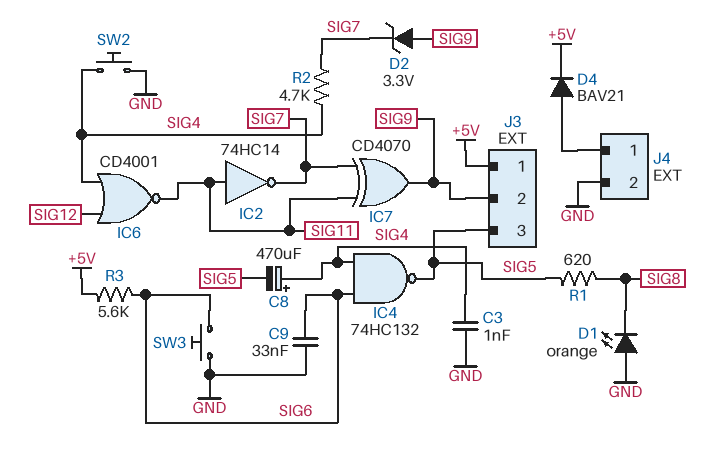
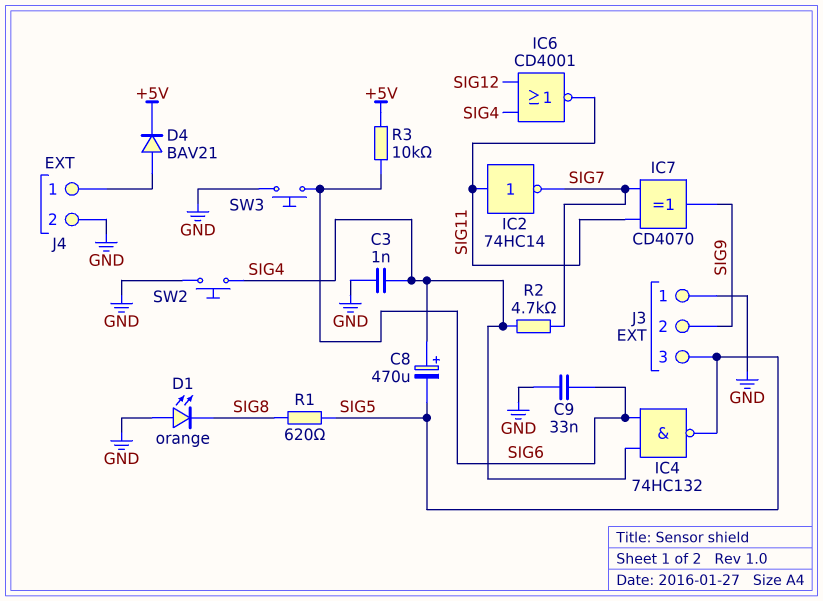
D2: zener 3.3V (A SIG9, K SIG7) -> none
J3 pin 1: +5V -> GND
R3: 5.6k (+5V, SIG6) -> 10k (+5V, SIG6)

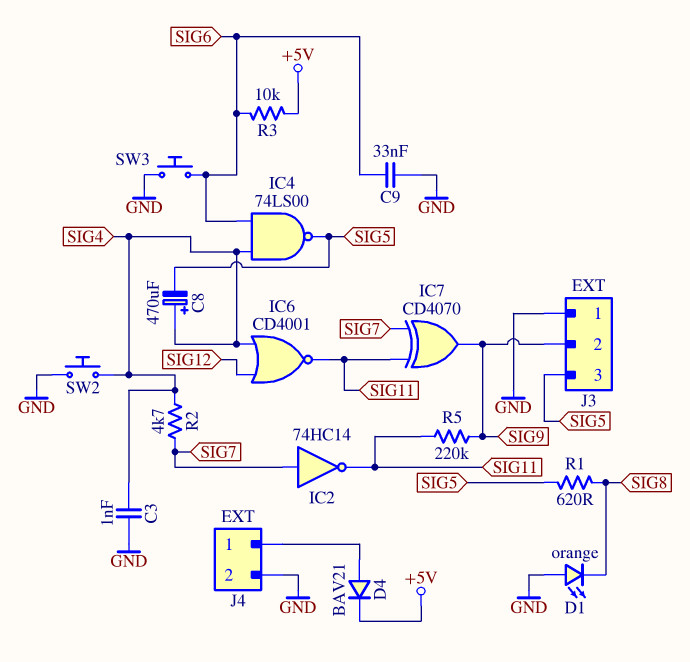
IC2: NOT 74HC14 (in SIG11, out SIG7) -> NOT 74HC14 (in SIG7, out SIG11)
IC4: NAND 74HC132 (in SIG4, in SIG6, out SIG5) -> NAND 74LS00 (in SIG4, in SIG6, out SIG5)
R5: none -> 220k (SIG9, SIG11)

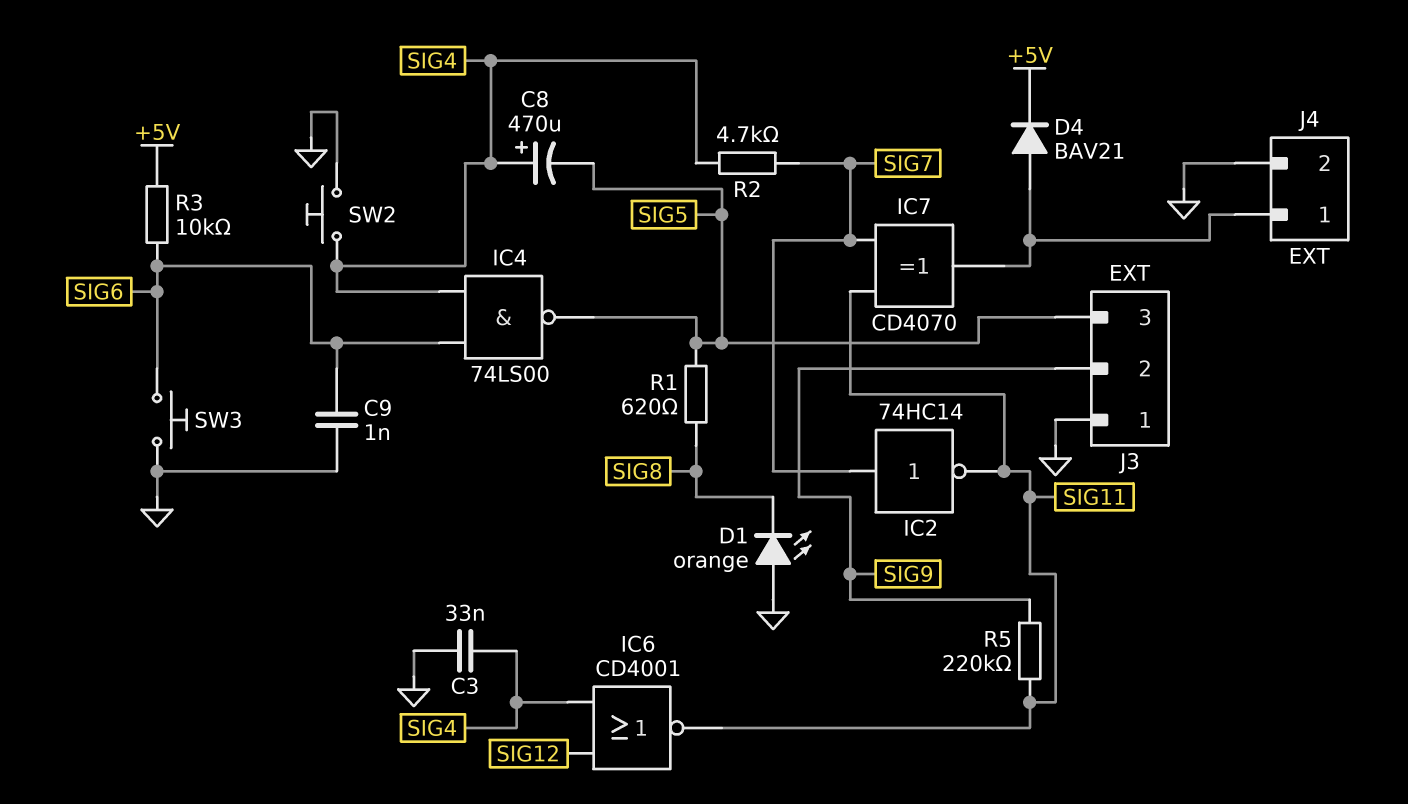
C3: 1nF (GND, SIG4) -> 33nF (GND, SIG4)
C9: 33nF (GND, SIG6) -> 1nF (GND, SIG6)
IC7: XOR CD4070 (in SIG7, in SIG11, out SIG9) -> XOR CD4070 (in SIG7, in SIG11, out J4/1)

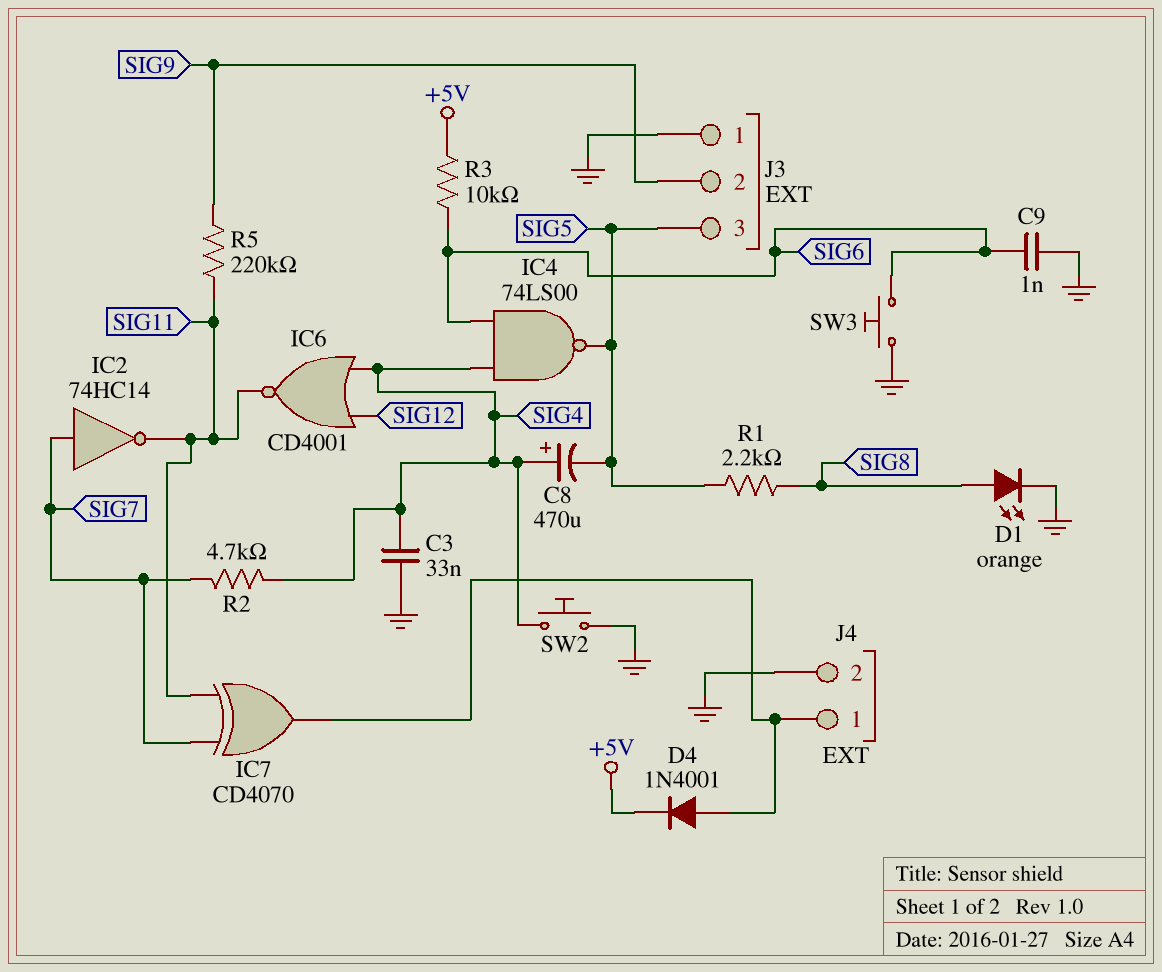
D1: LED orange (A GND, K SIG8) -> LED orange (A SIG8, K GND)
D4: diode BAV21 (A J4/1, K +5V) -> diode 1N4001 (A J4/1, K +5V)
R1: 620 (SIG5, SIG8) -> 2.2k (SIG5, SIG8)

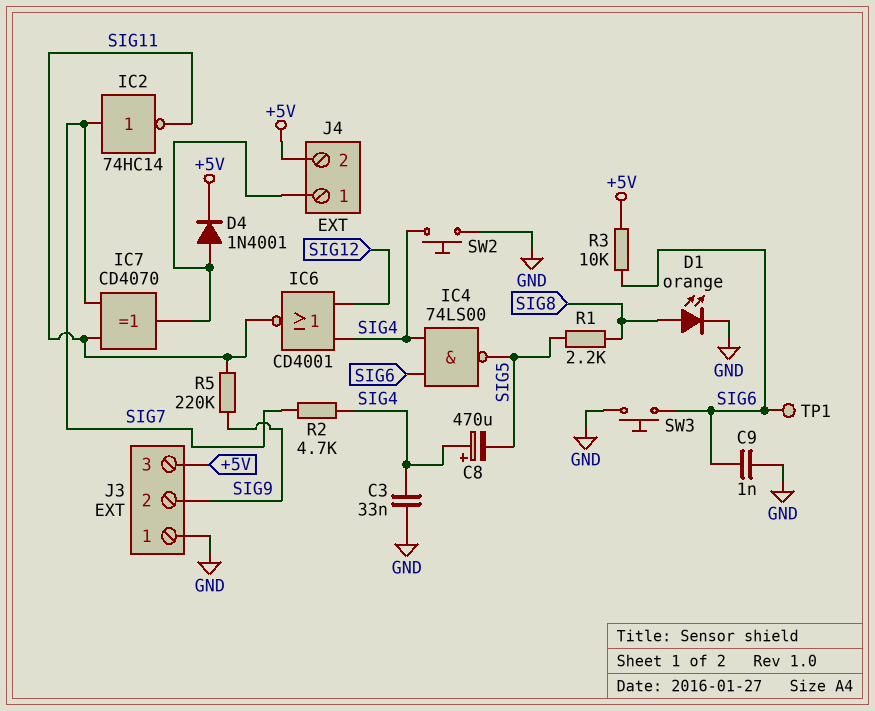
J3 pin 3: SIG5 -> +5V
J4 pin 2: GND -> +5V
TP1: none -> test point (SIG6)

